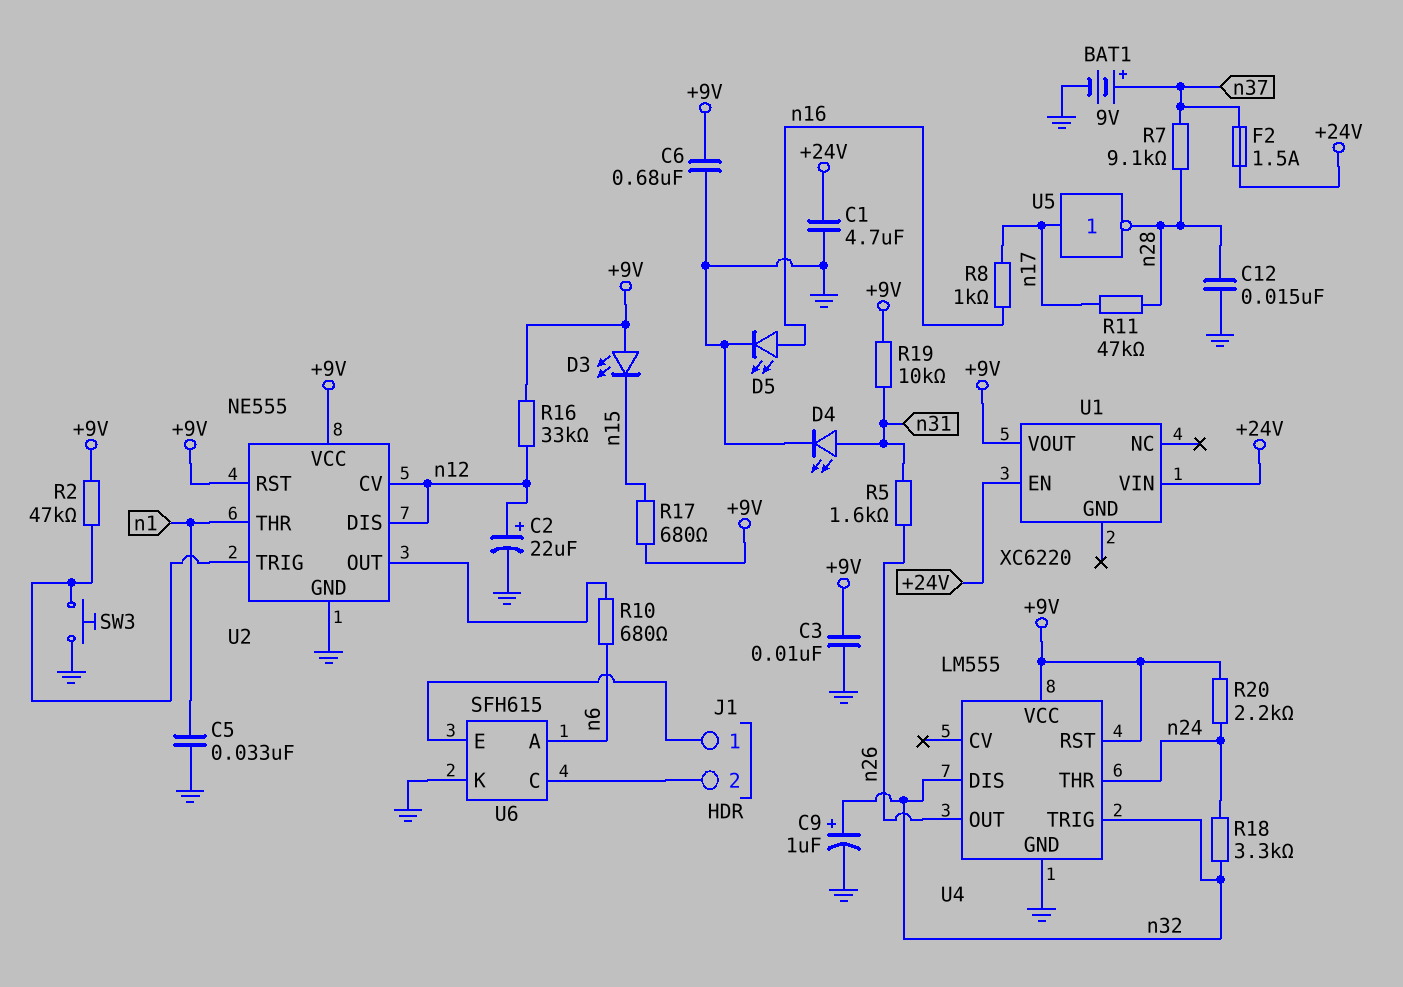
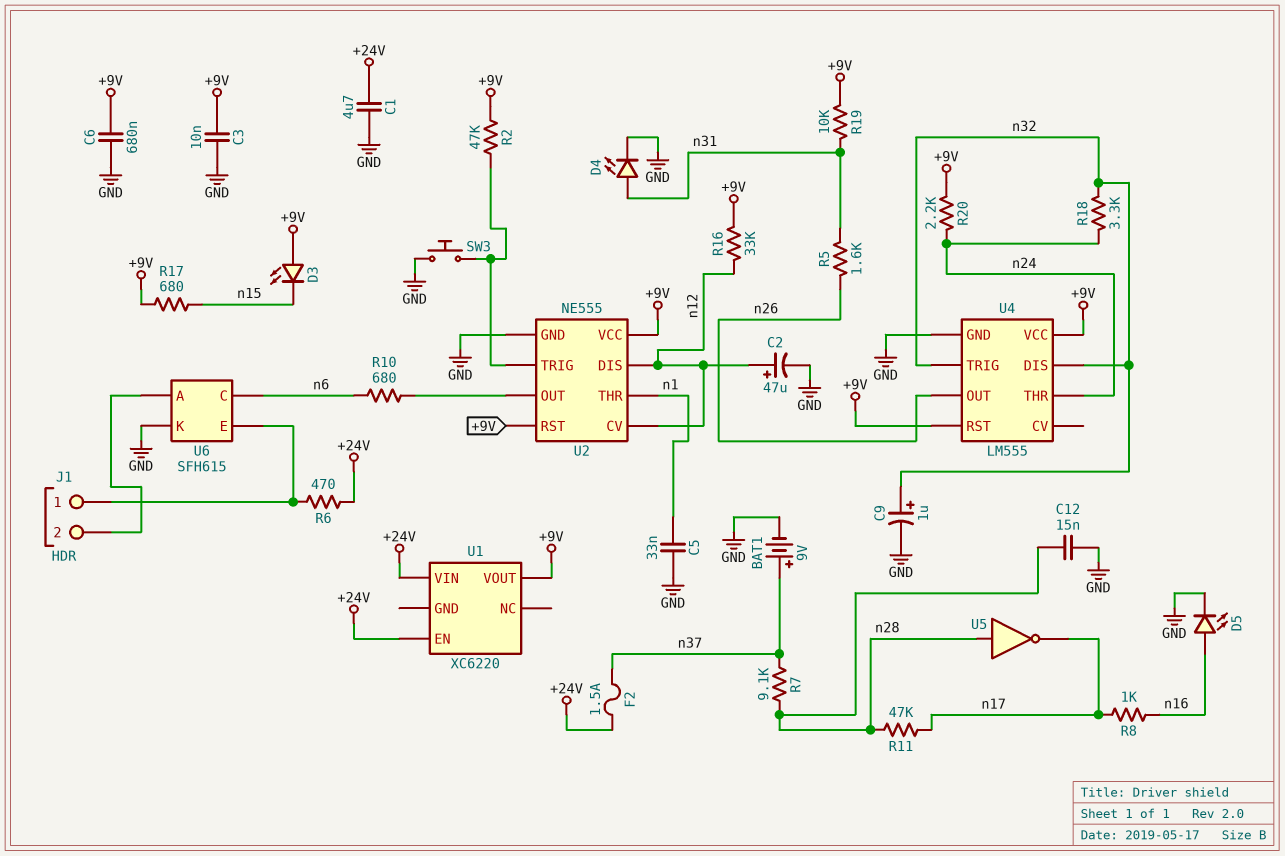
C2: 22uF (plus n12, minus GND) -> 47uF (plus n12, minus GND)
R6: none -> 470 (+24V, J1/1)
U5: NOT (in n17, out n28) -> NOT (in n28, out n17)
U6 pin A: n6 -> J1/2
U6 pin C: J1/2 -> n6

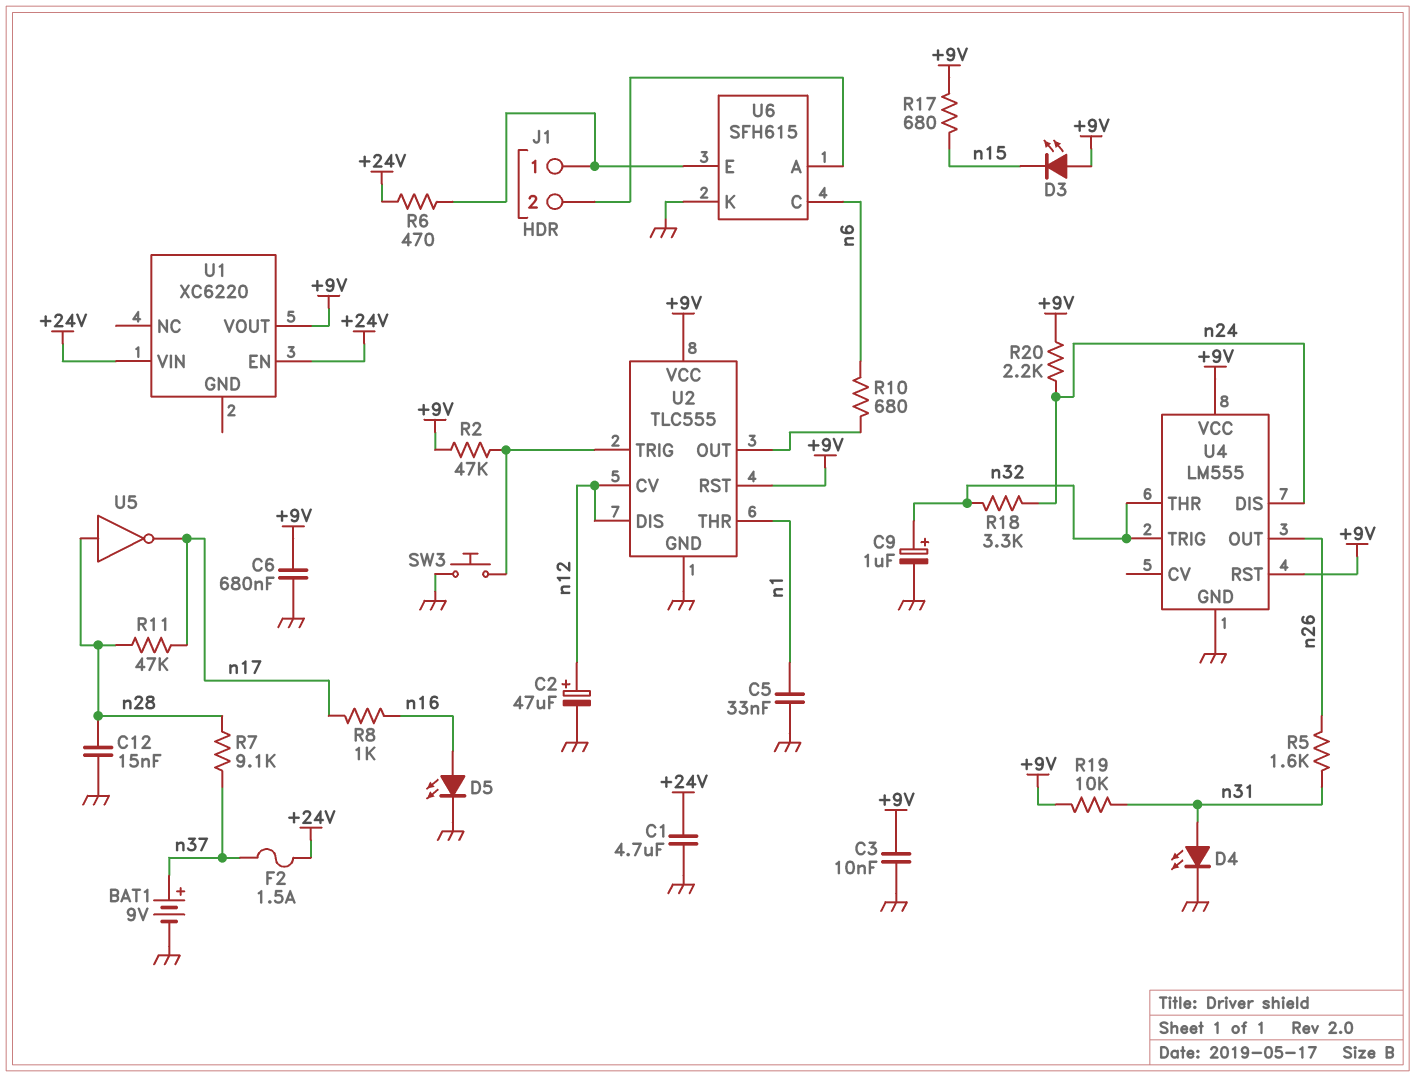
R16: 33k (+9V, n12) -> none
U2: NE555 -> TLC555
U4 pin DIS: n32 -> n24
U4 pin THR: n24 -> n32

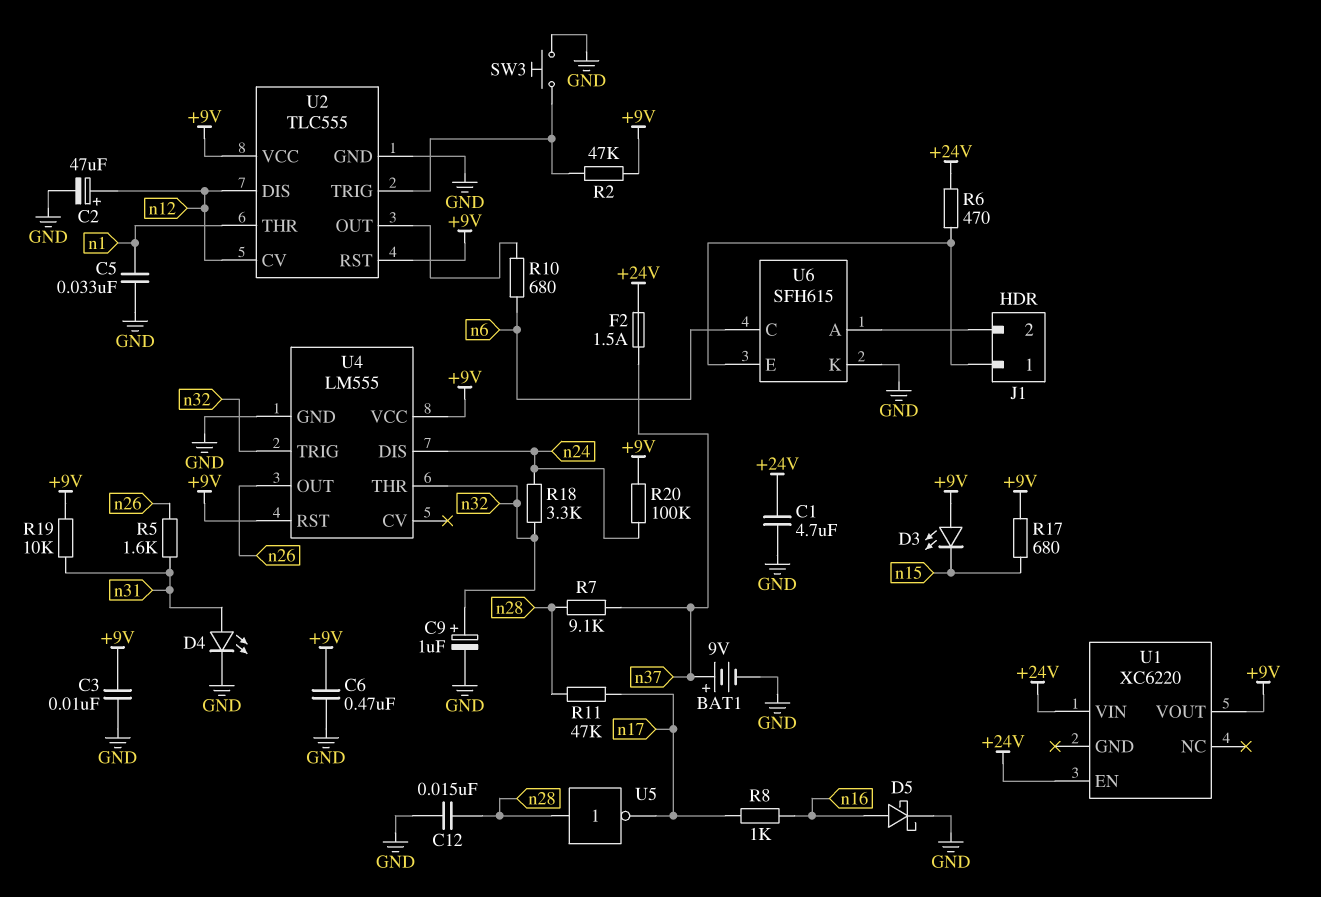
C6: 680nF (+9V, GND) -> 470nF (+9V, GND)
D5: LED (A n16, K GND) -> schottky (A n16, K GND)
R20: 2.2k (+9V, n24) -> 100k (+9V, n24)

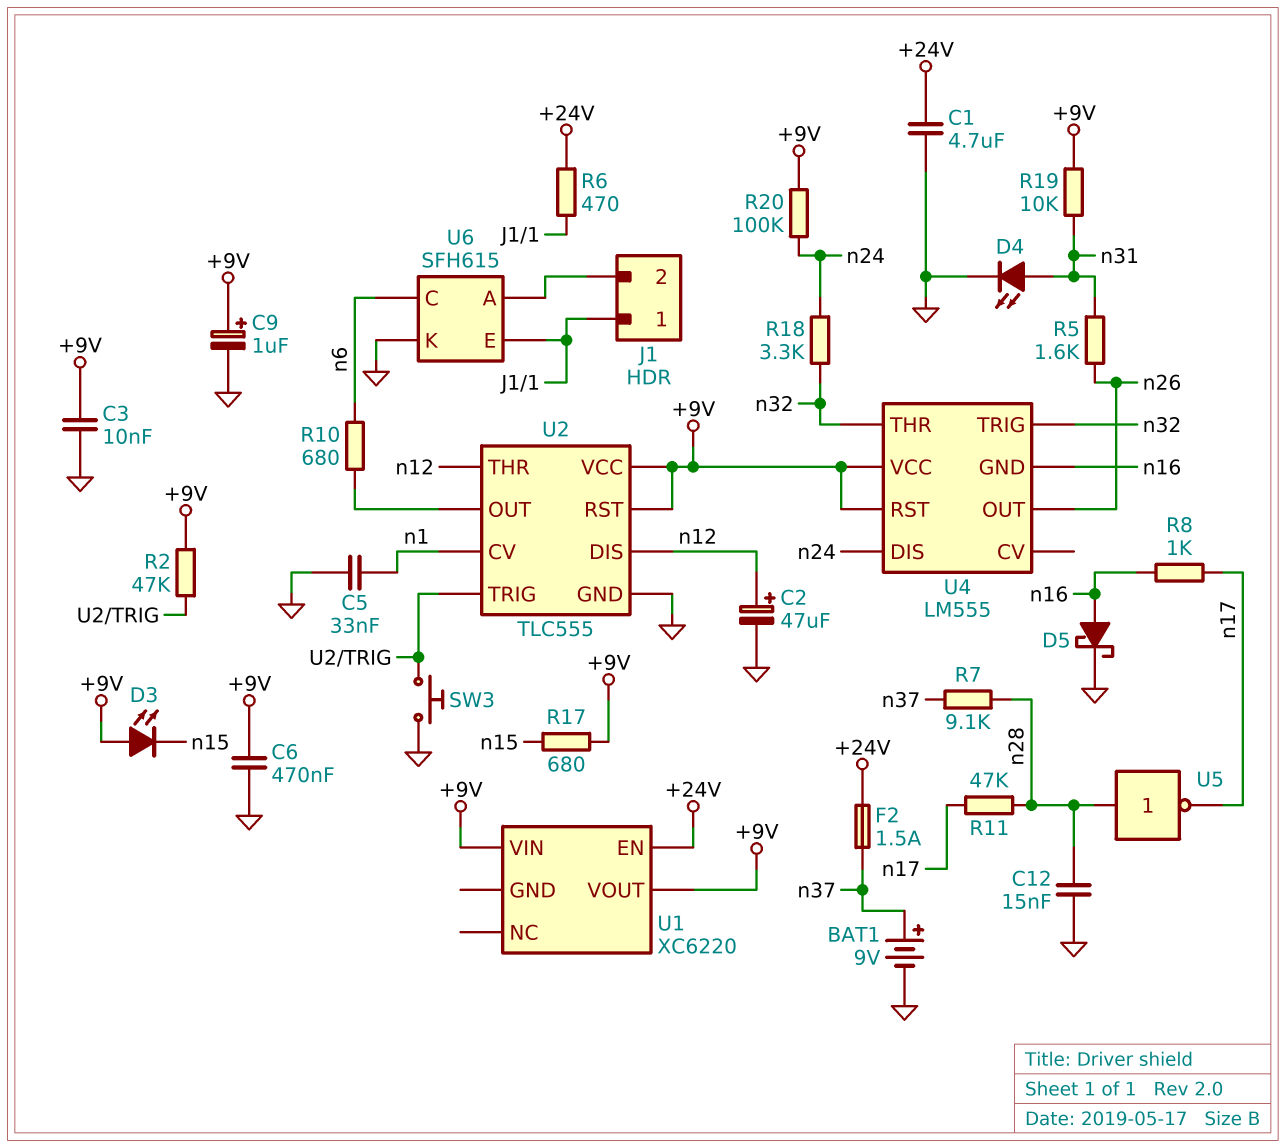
C9: 1uF (plus n32, minus GND) -> 1uF (plus +9V, minus GND)
U1 pin VIN: +24V -> +9V
U2 pin CV: n12 -> n1
U2 pin THR: n1 -> n12
U4 pin GND: GND -> n16

